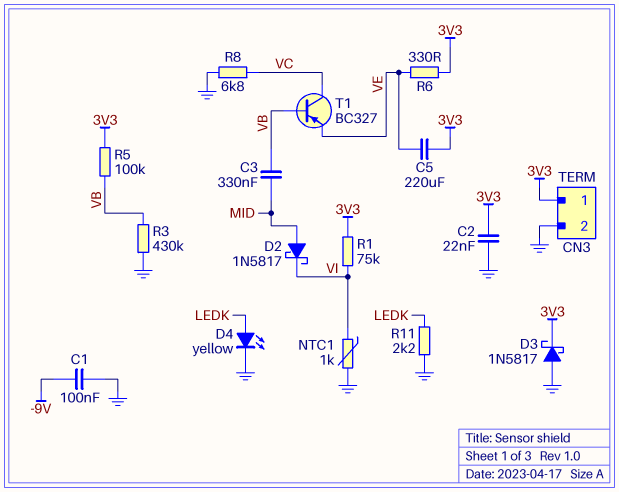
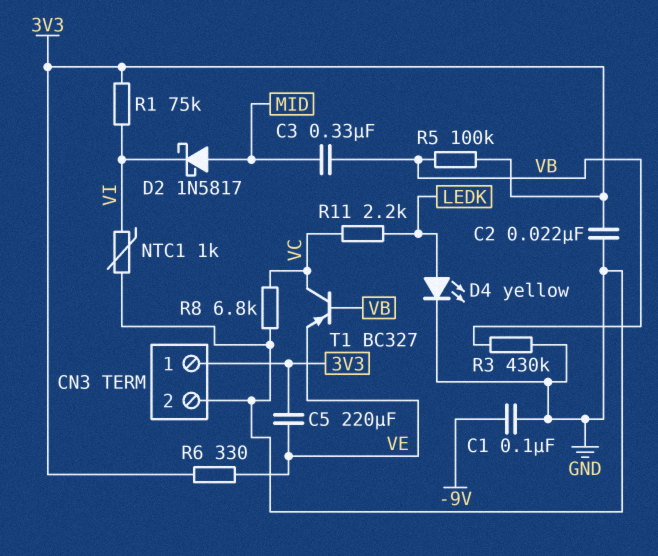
D3: schottky 1N5817 (A GND, K 3V3) -> none
R11: 2.2k (GND, LEDK) -> 2.2k (LEDK, VC)

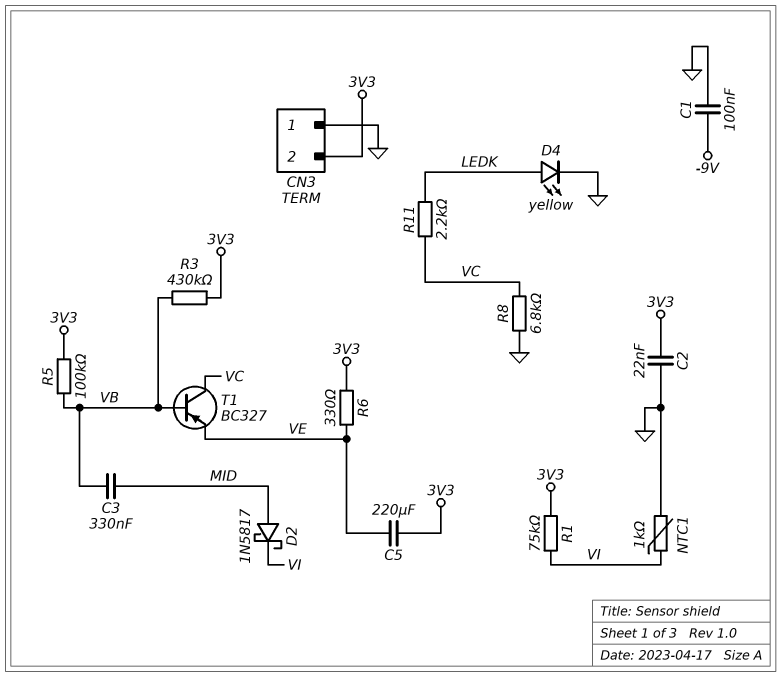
CN3 pin 1: 3V3 -> GND
CN3 pin 2: GND -> 3V3
R3: 430k (GND, VB) -> 430k (3V3, VB)

